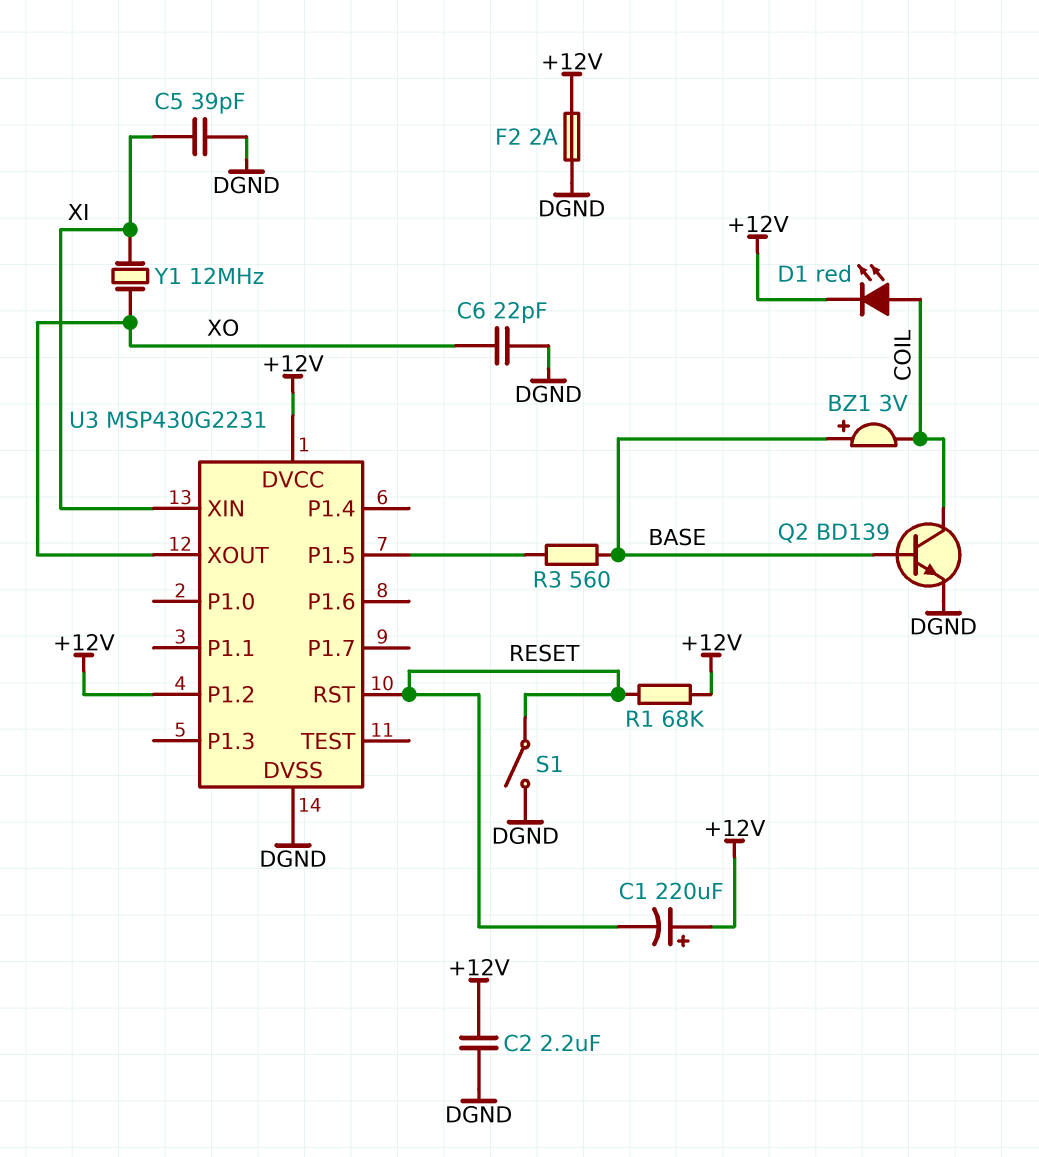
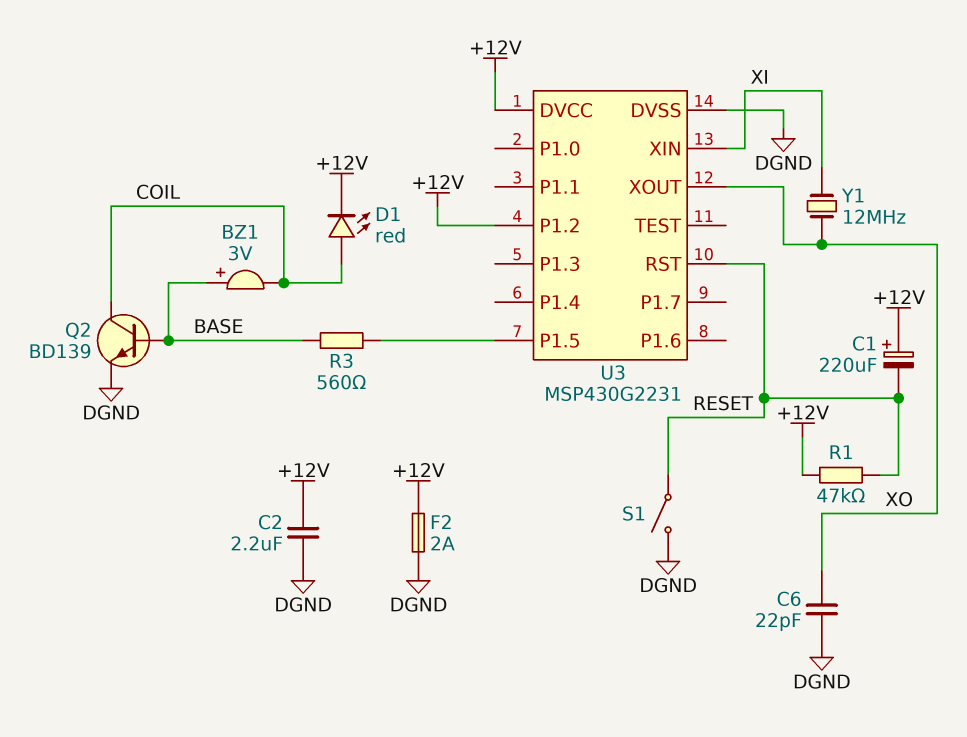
C5: 39pF (DGND, XI) -> none
R1: 68k (+12V, RESET) -> 47k (+12V, RESET)

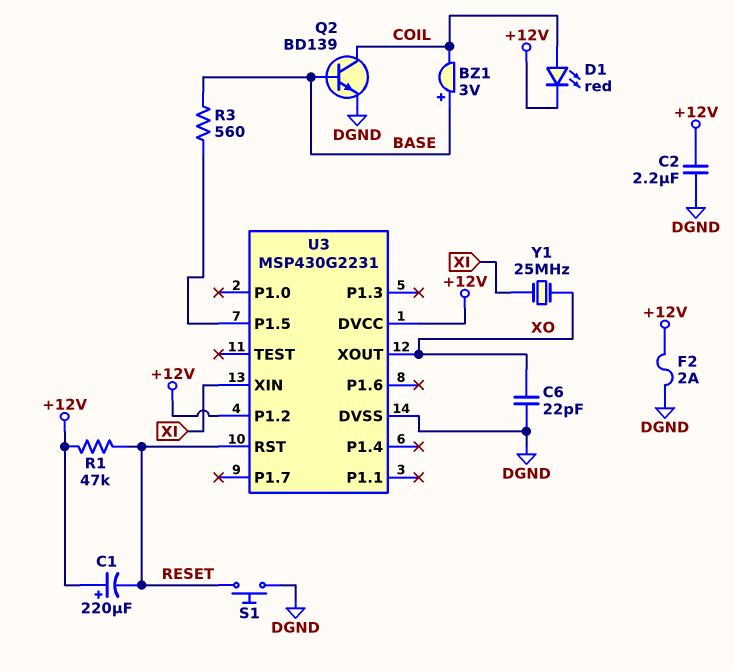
S1: switch (DGND, RESET) -> button (DGND, RESET)
Y1: 12MHz (XI, XO) -> 25MHz (XI, XO)

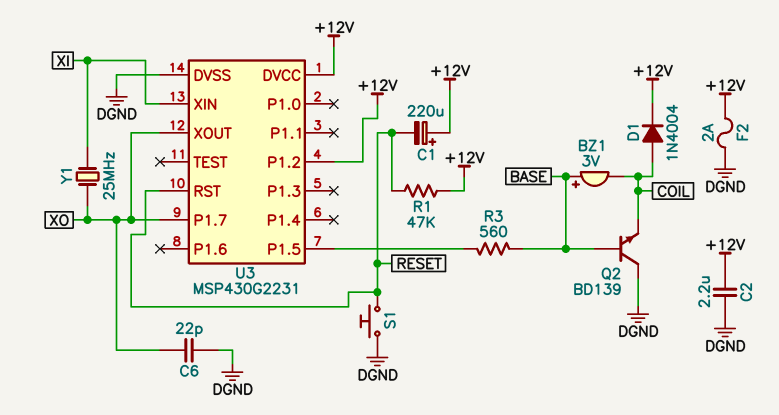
D1: LED red (A COIL, K +12V) -> diode 1N4004 (A COIL, K +12V)
Q2: NPN BD139 (B BASE, C COIL, E DGND) -> NPN BD139 (B BASE, C DGND, E COIL)
U3 pin P1.7: none -> XO

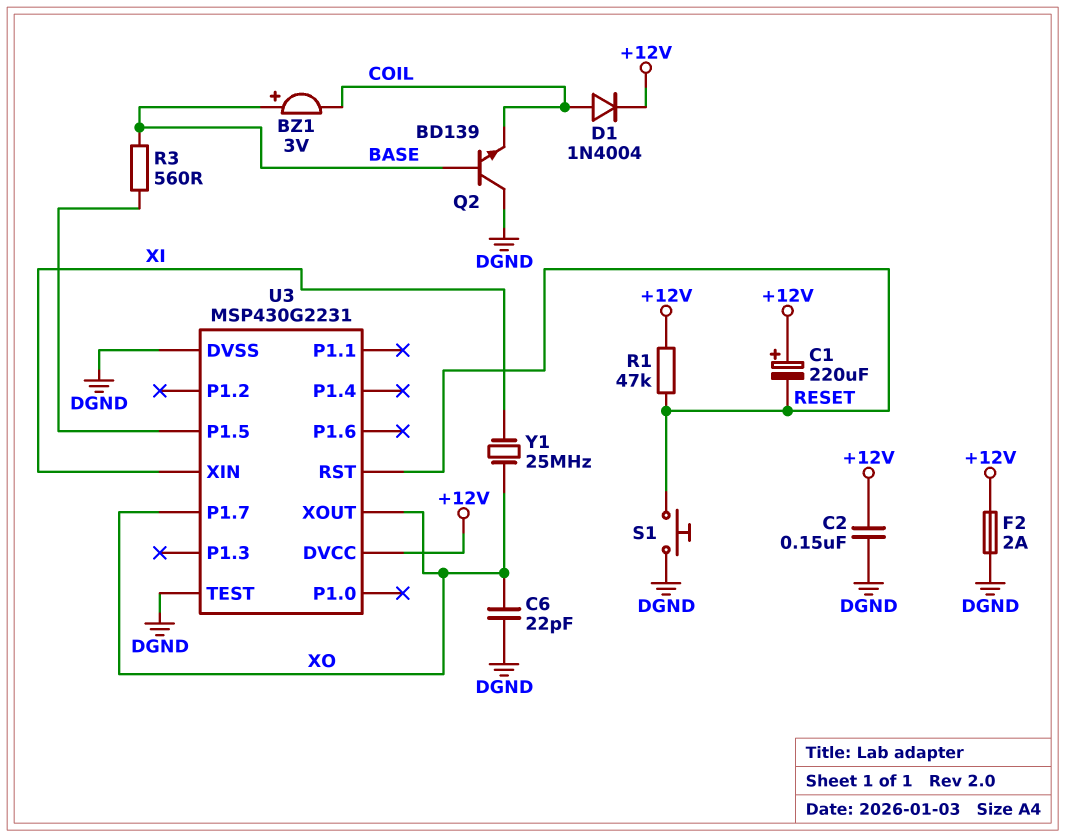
C2: 2.2uF (+12V, DGND) -> 150nF (+12V, DGND)
U3 pin P1.2: +12V -> none
U3 pin TEST: none -> DGND

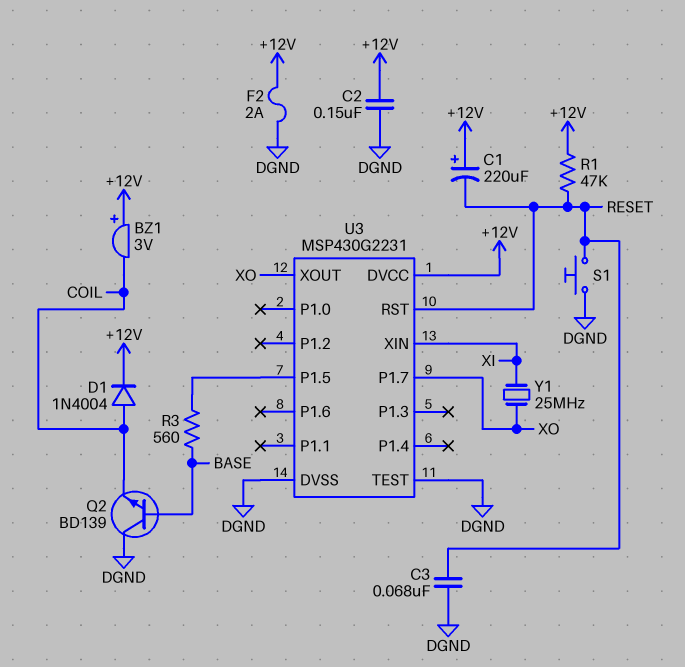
BZ1: buzzer 3V (plus BASE, minus COIL) -> buzzer 3V (plus +12V, minus COIL)
C3: none -> 68nF (DGND, RESET)
C6: 22pF (DGND, XO) -> none

